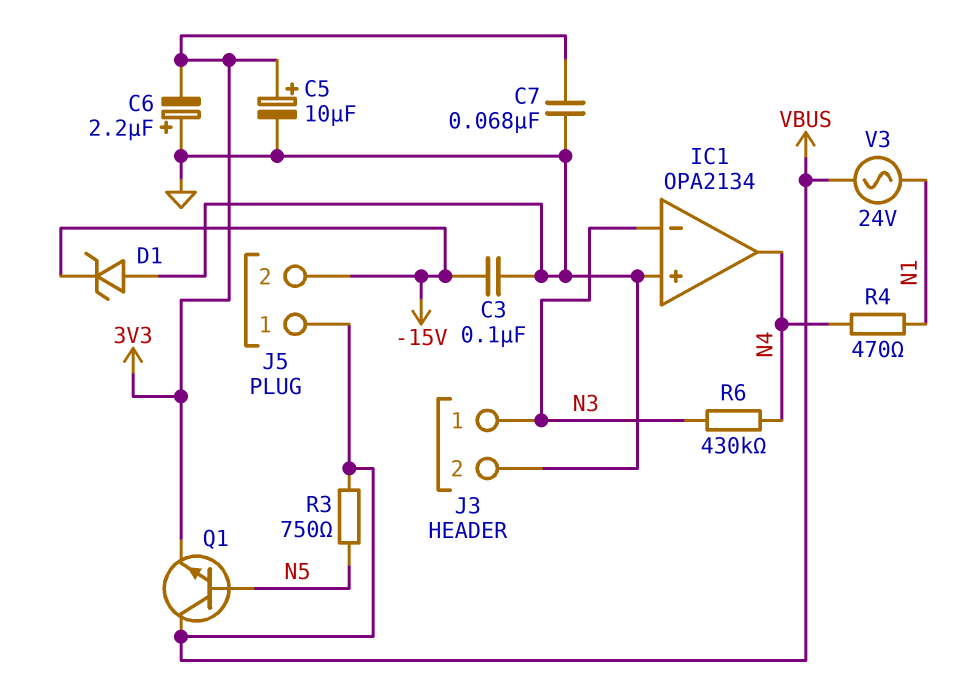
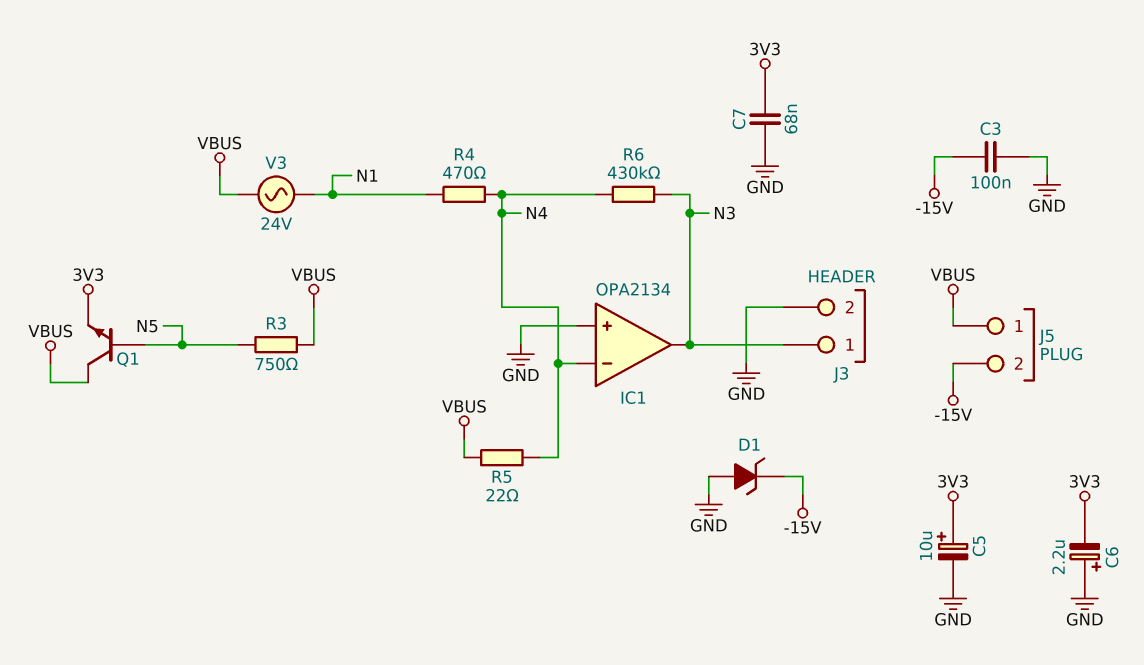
IC1 pin in-: N3 -> N4
IC1 pin out: N4 -> N3
R5: none -> 22 (N4, VBUS)

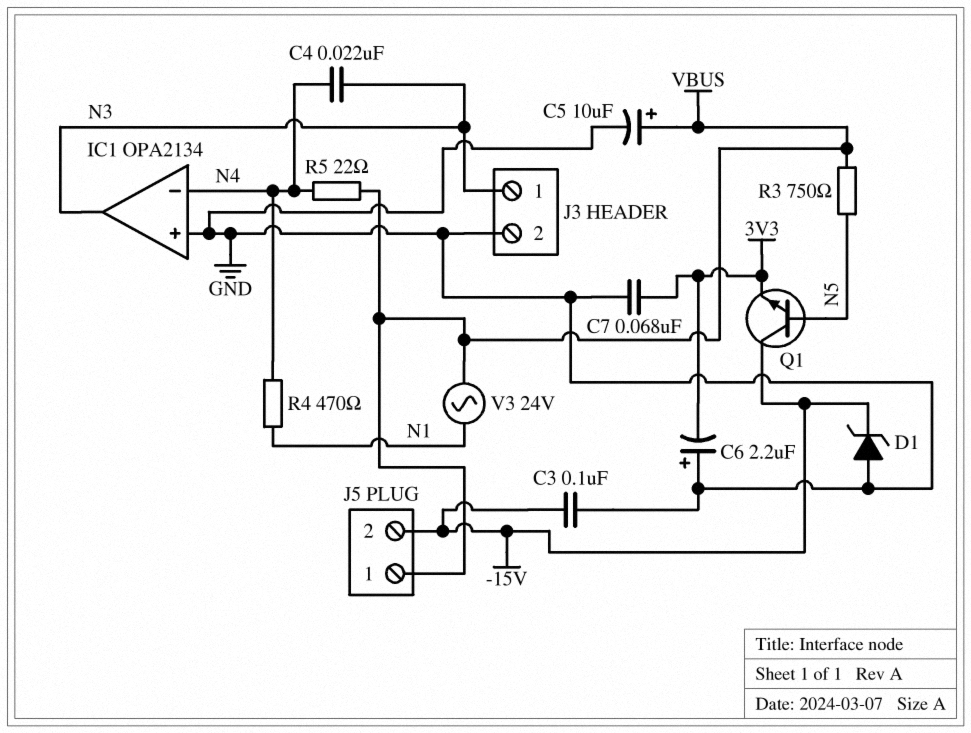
C4: none -> 22nF (N3, N4)
C5: 10uF (plus 3V3, minus GND) -> 10uF (plus VBUS, minus GND)
Q1: NPN (B N5, C VBUS, E 3V3) -> NPN (B N5, C -15V, E 3V3)
R6: 430k (N3, N4) -> none

